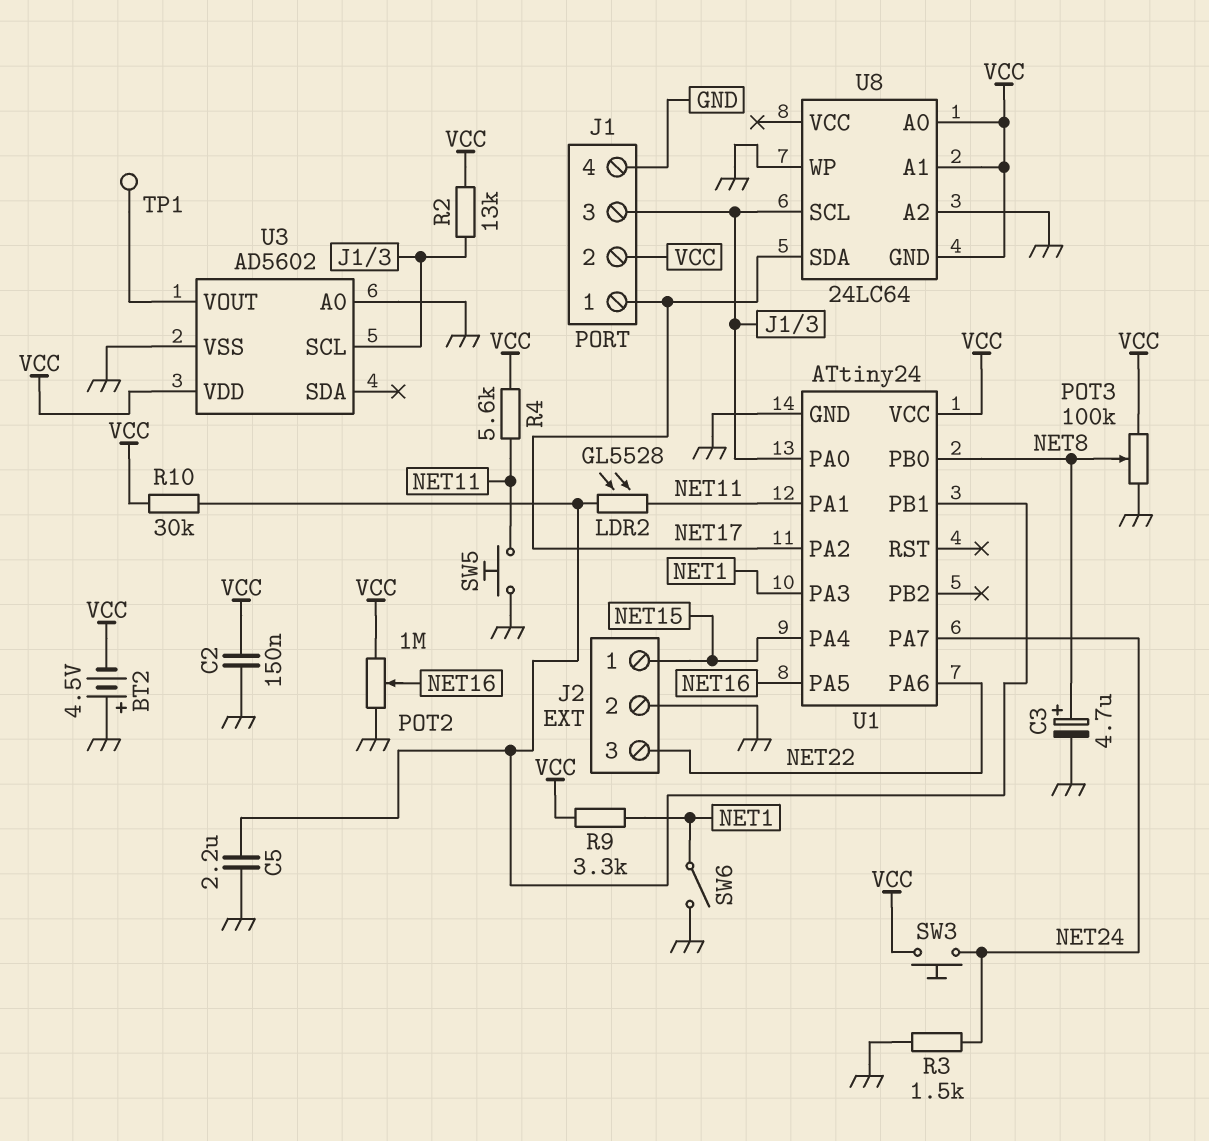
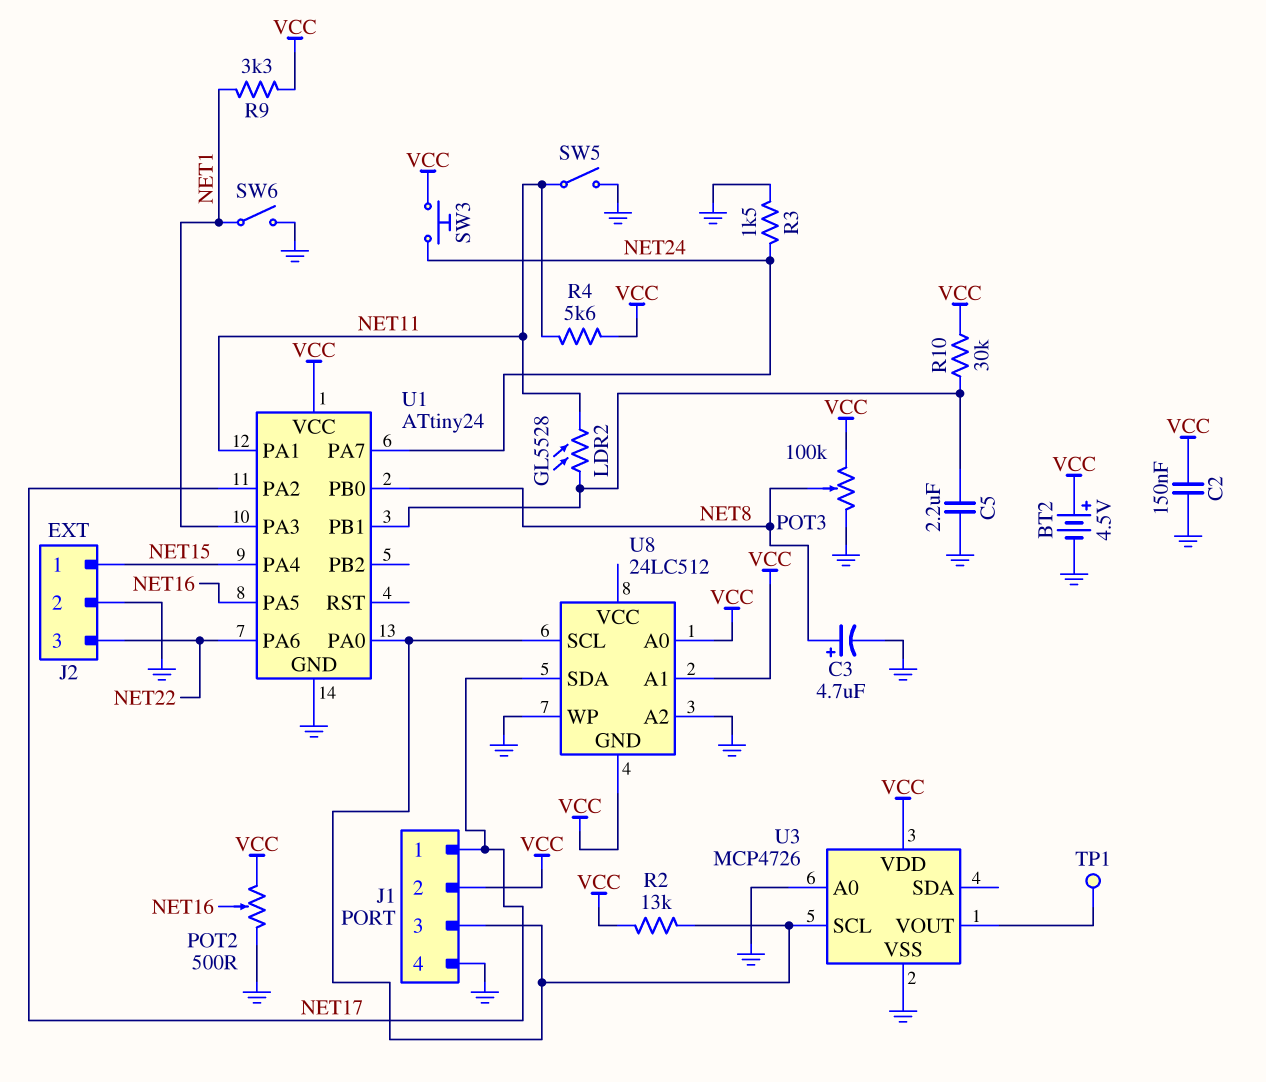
BT2: 4.5V (plus GND, minus VCC) -> 4.5V (plus VCC, minus GND)
POT2: 1M (GND, VCC, wiper NET16) -> 500 (GND, VCC, wiper NET16)
SW5: button (GND, NET11) -> switch (GND, NET11)
U3: AD5602 -> MCP4726
U8: 24LC64 -> 24LC512

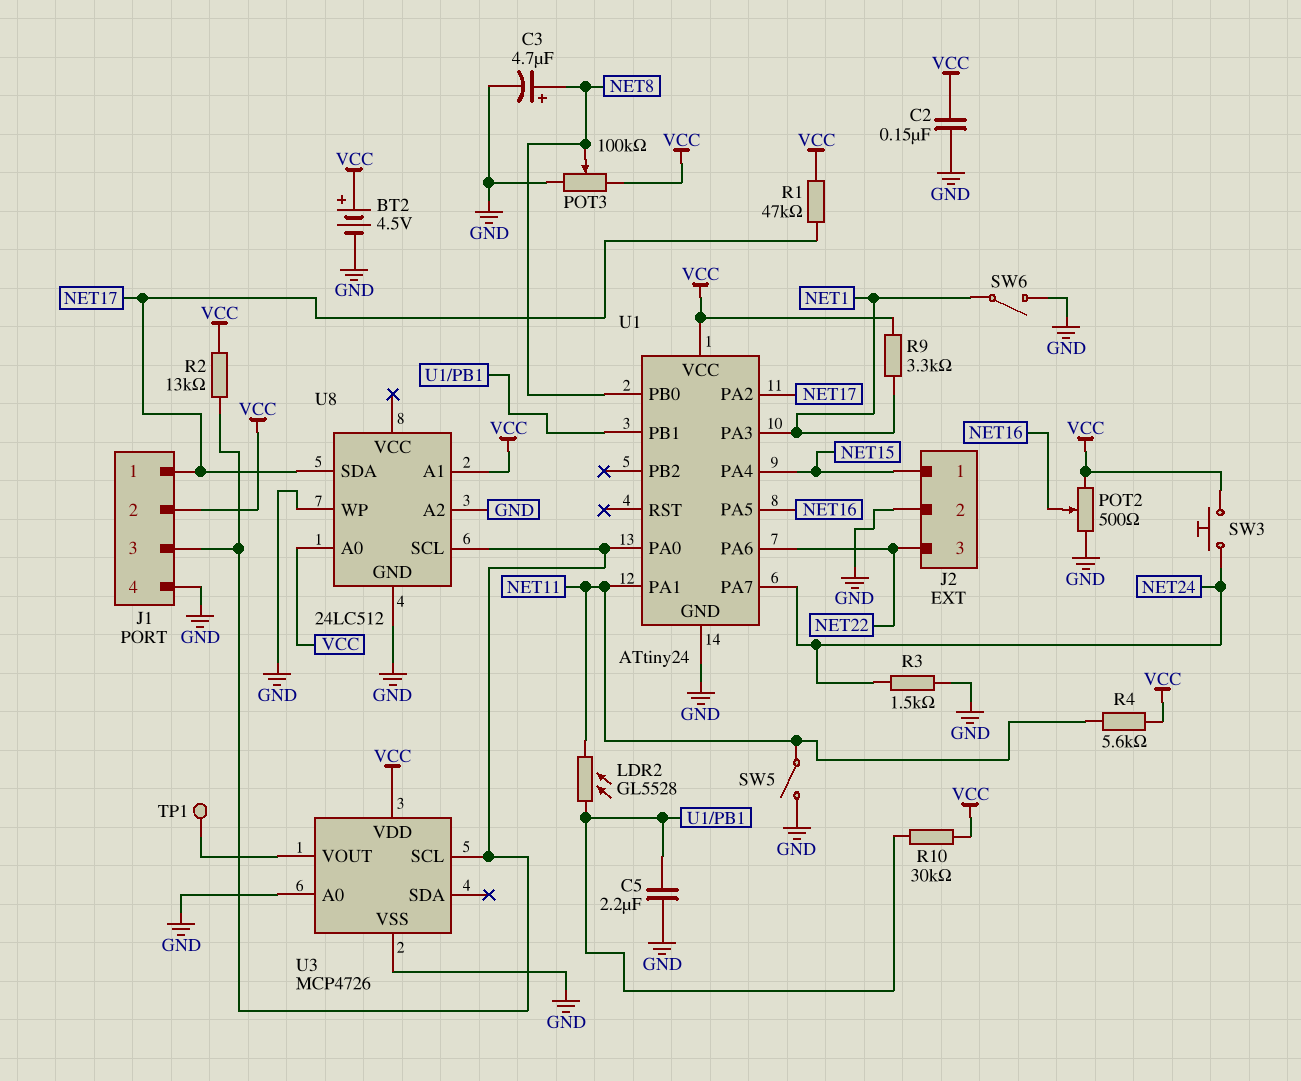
R1: none -> 47k (NET17, VCC)
U8 pin GND: VCC -> GND

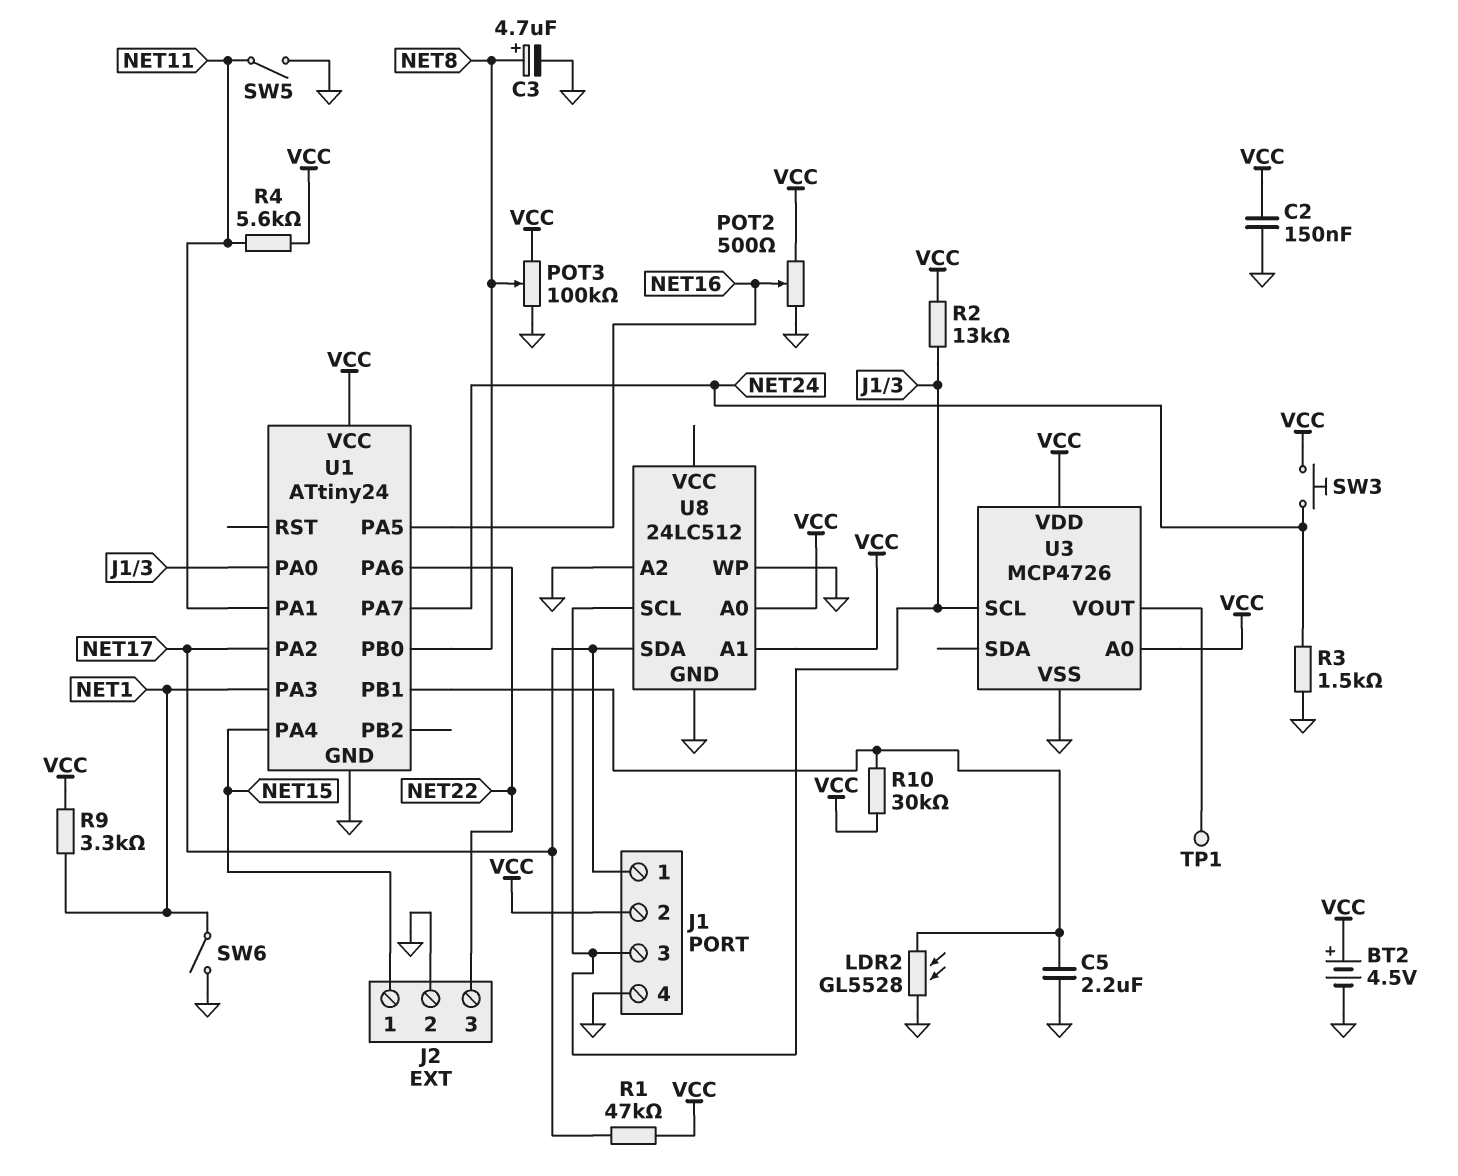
LDR2: GL5528 (NET11, U1/PB1) -> GL5528 (GND, U1/PB1)
U3 pin A0: GND -> VCC

